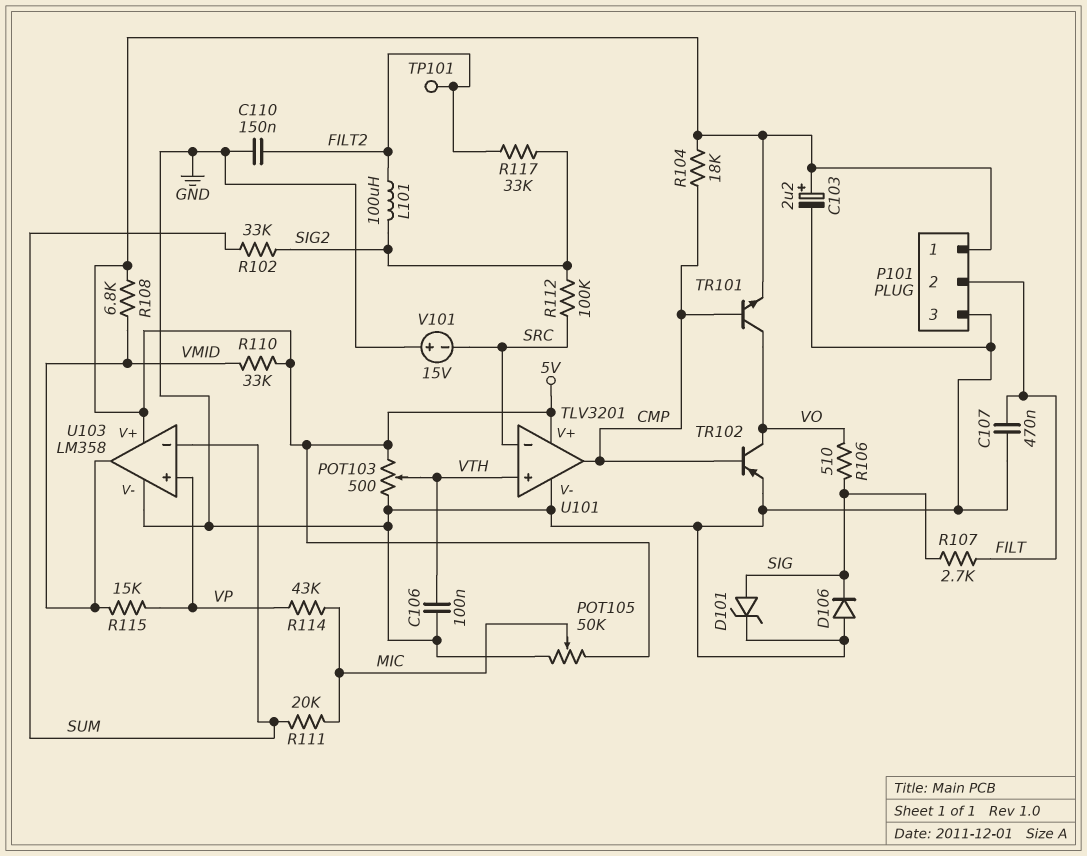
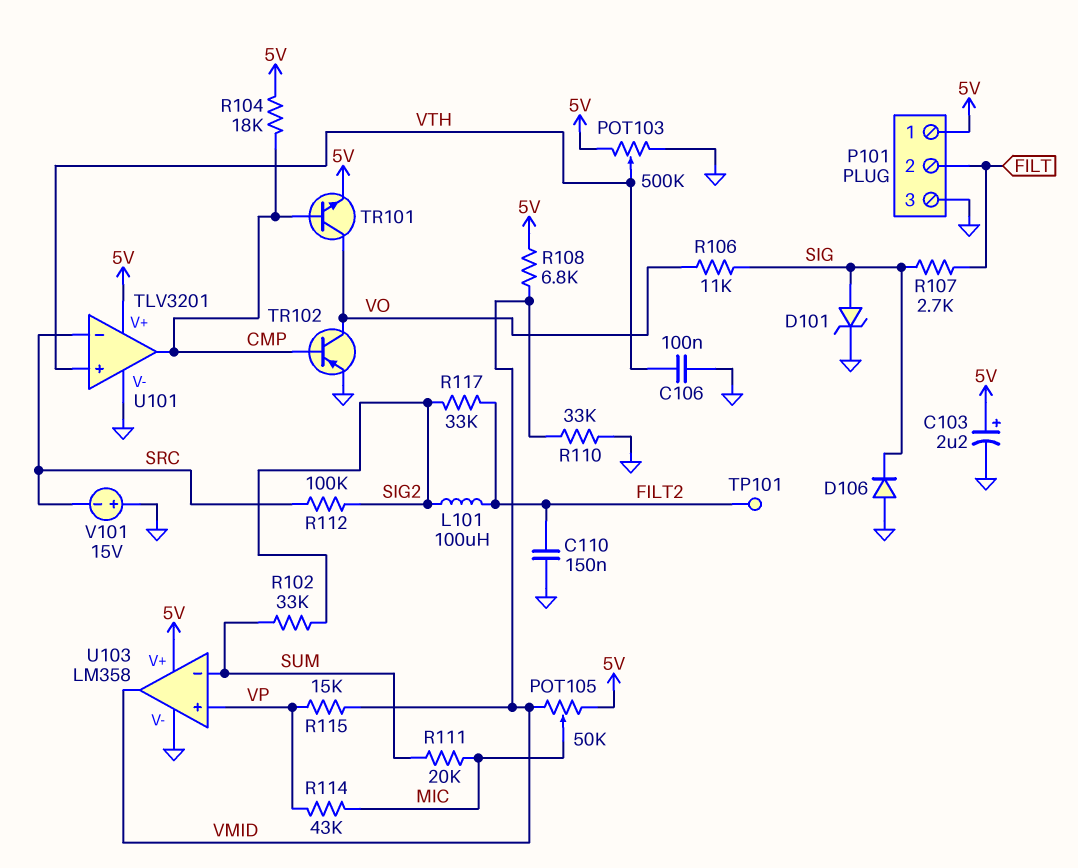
C107: 470nF (FILT, GND) -> none
POT103: 500 (5V, GND, wiper VTH) -> 500k (5V, GND, wiper VTH)
POT105: 50k (5V, GND, wiper MIC) -> 50k (5V, VMID, wiper MIC)
R106: 510 (SIG, VO) -> 11k (SIG, VO)
R110: 33k (5V, VMID) -> 33k (GND, VMID)

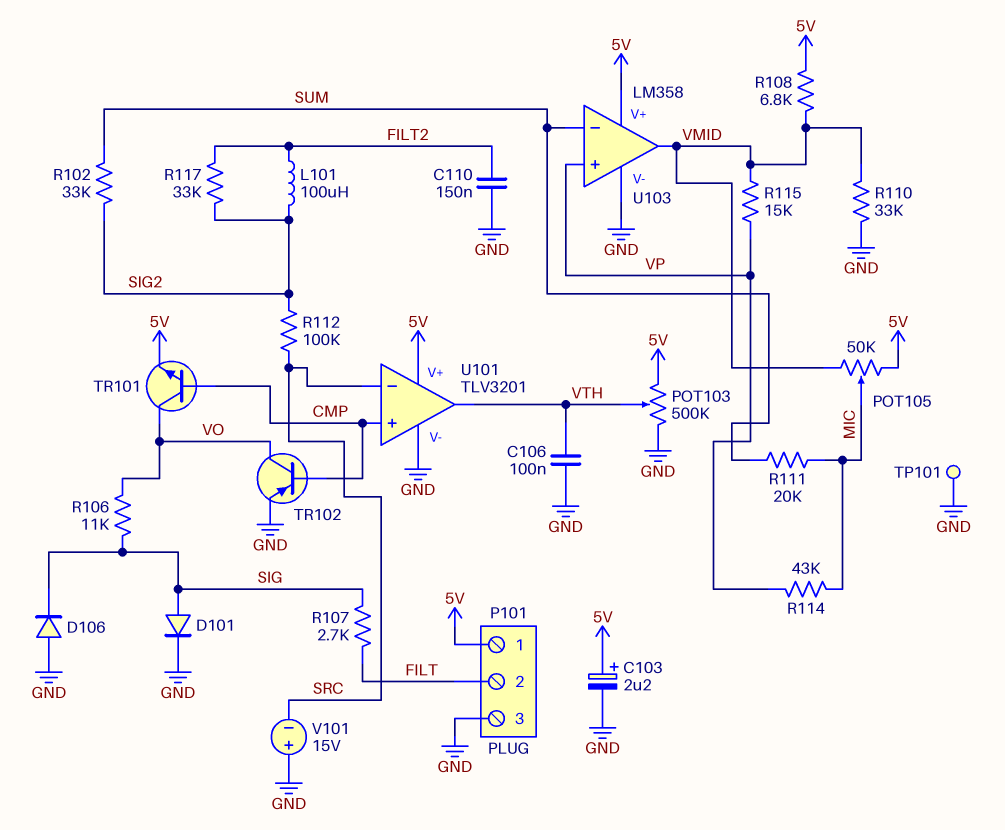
D101: zener (A SIG, K GND) -> diode (A SIG, K GND)
R104: 18k (5V, CMP) -> none
TP101: test point (FILT2) -> test point (GND)
U101 pin in+: VTH -> CMP
U101 pin out: CMP -> VTH

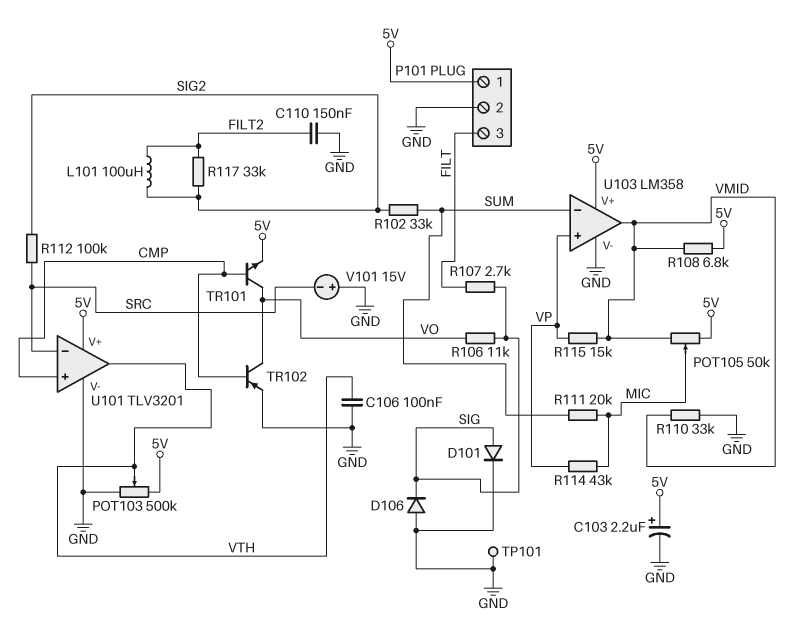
P101 pin 2: FILT -> GND
P101 pin 3: GND -> FILT

